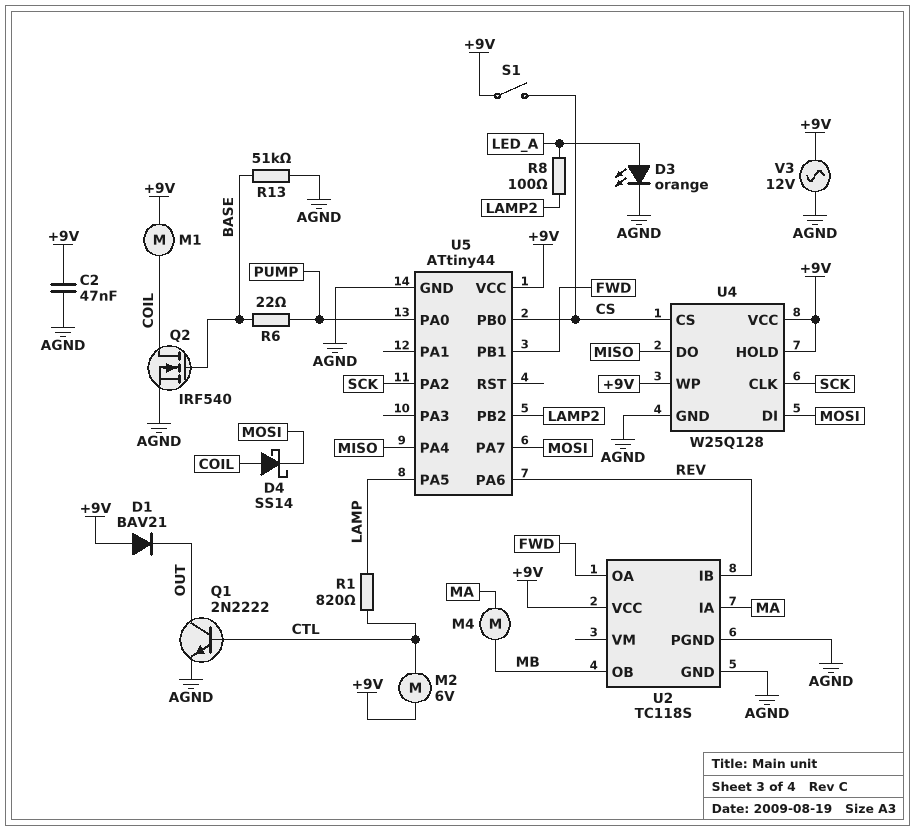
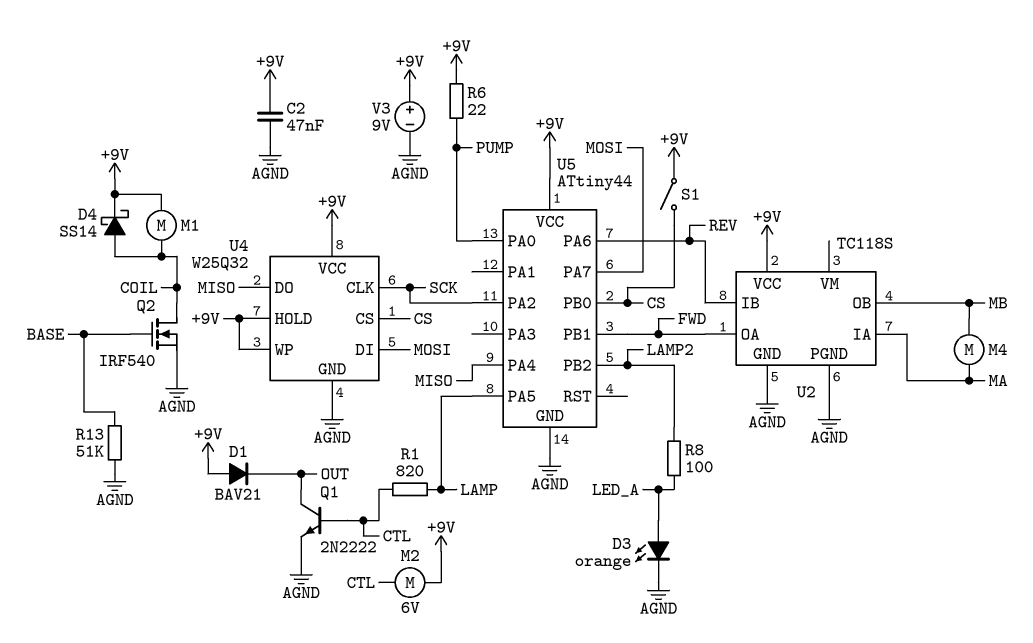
D4: schottky SS14 (A COIL, K MOSI) -> schottky SS14 (A COIL, K +9V)
R6: 22 (BASE, PUMP) -> 22 (+9V, PUMP)
U4: W25Q128 -> W25Q32
V3: AC 12V (+9V, AGND) -> 9V (plus +9V, minus AGND)

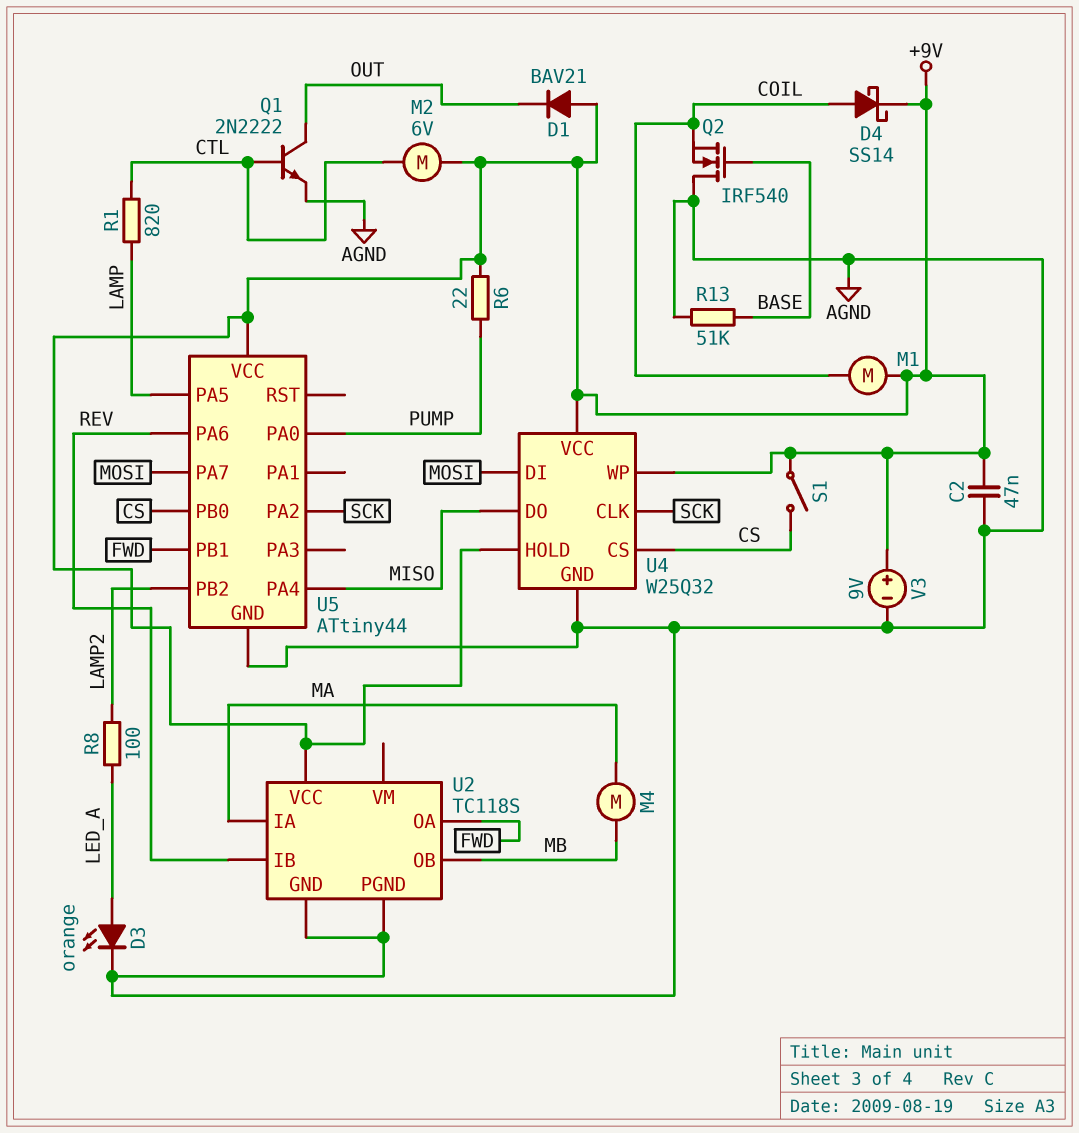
Q2: NMOS IRF540 (G BASE, D COIL, S AGND) -> NMOS IRF540 (G BASE, D AGND, S COIL)

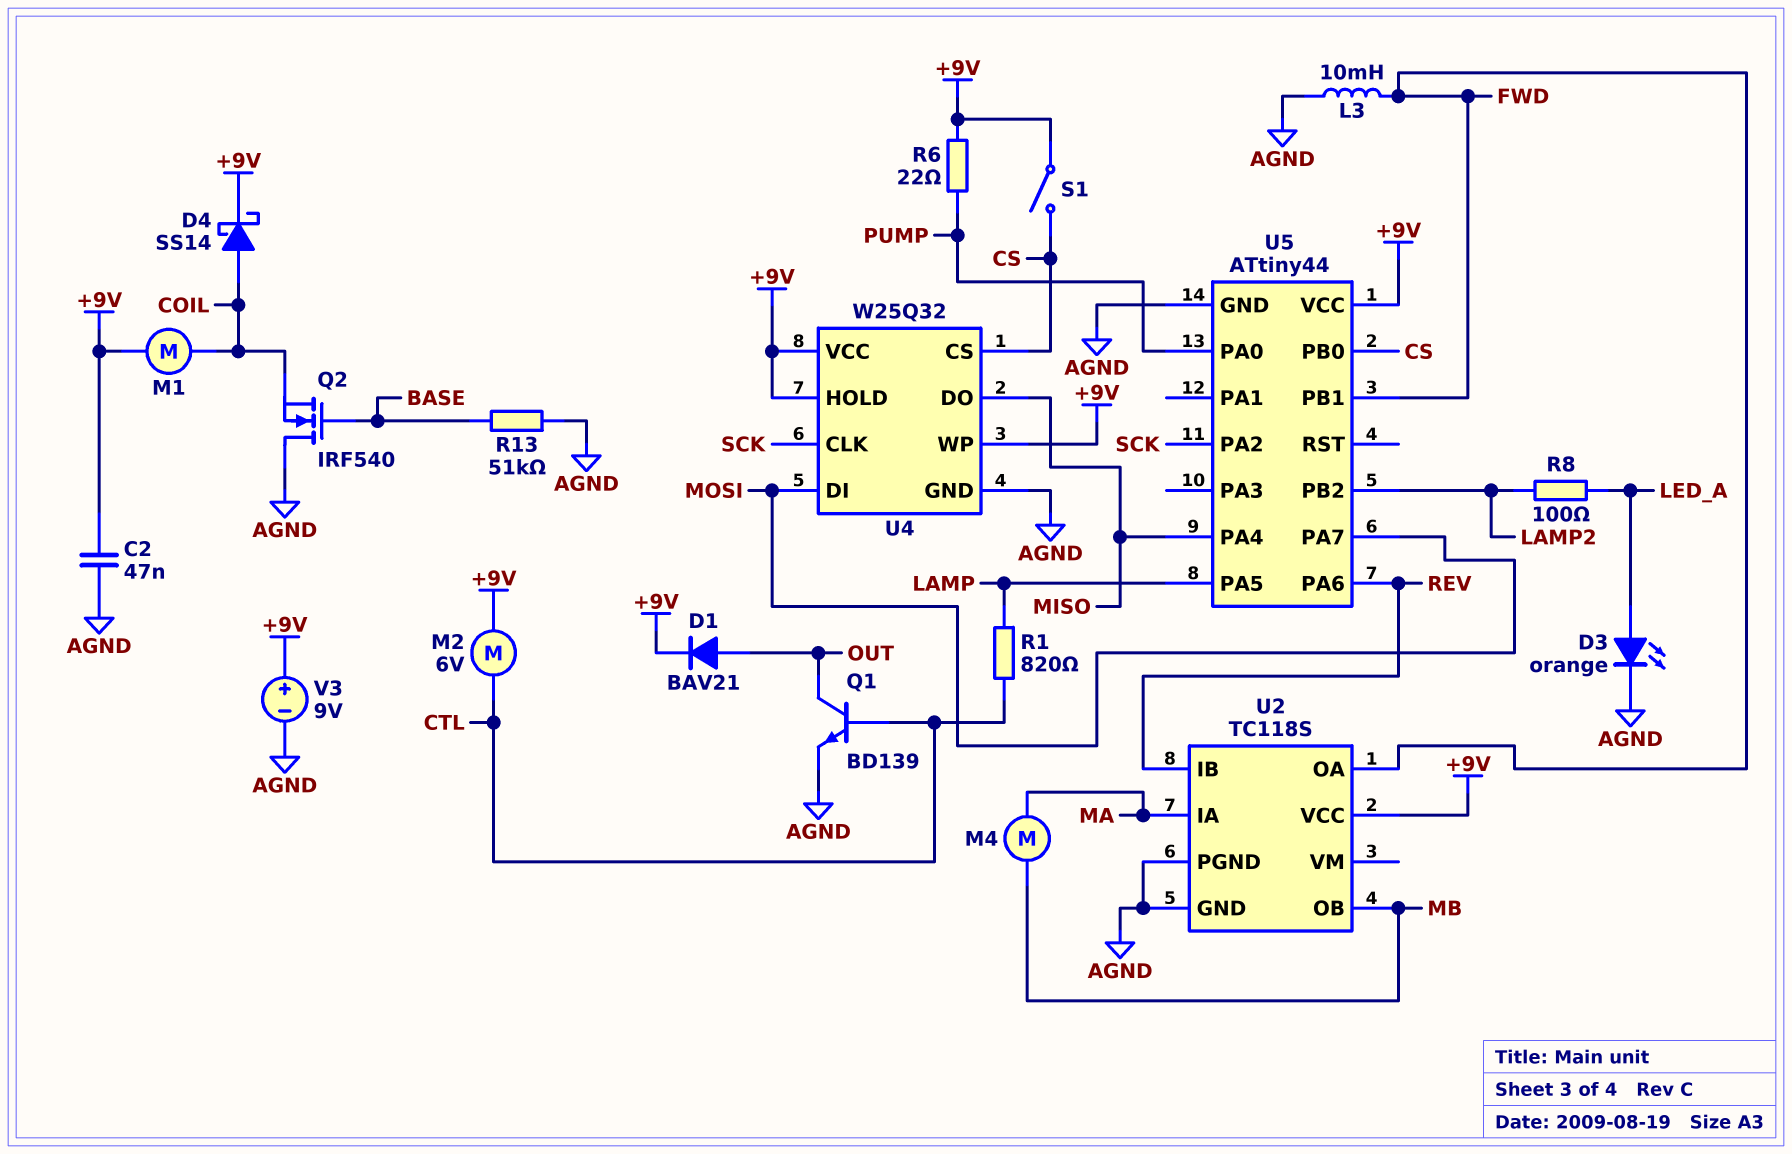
D1: diode BAV21 (A +9V, K OUT) -> diode BAV21 (A OUT, K +9V)
L3: none -> 10mH (AGND, FWD)
Q1: NPN 2N2222 (B CTL, C OUT, E AGND) -> NPN BD139 (B CTL, C OUT, E AGND)

